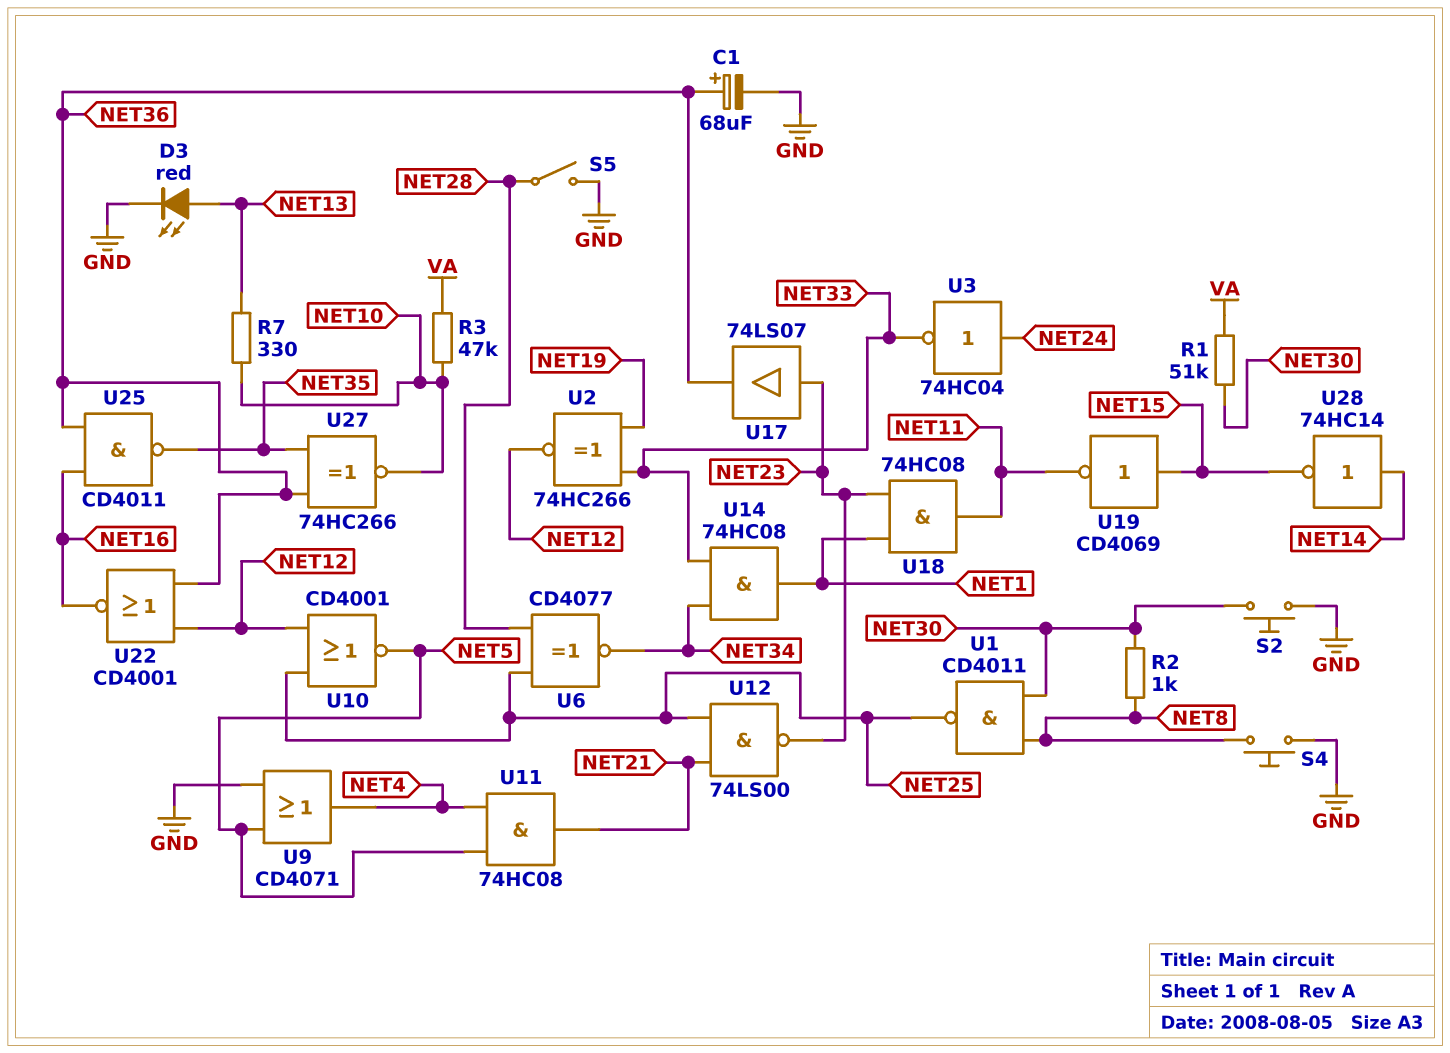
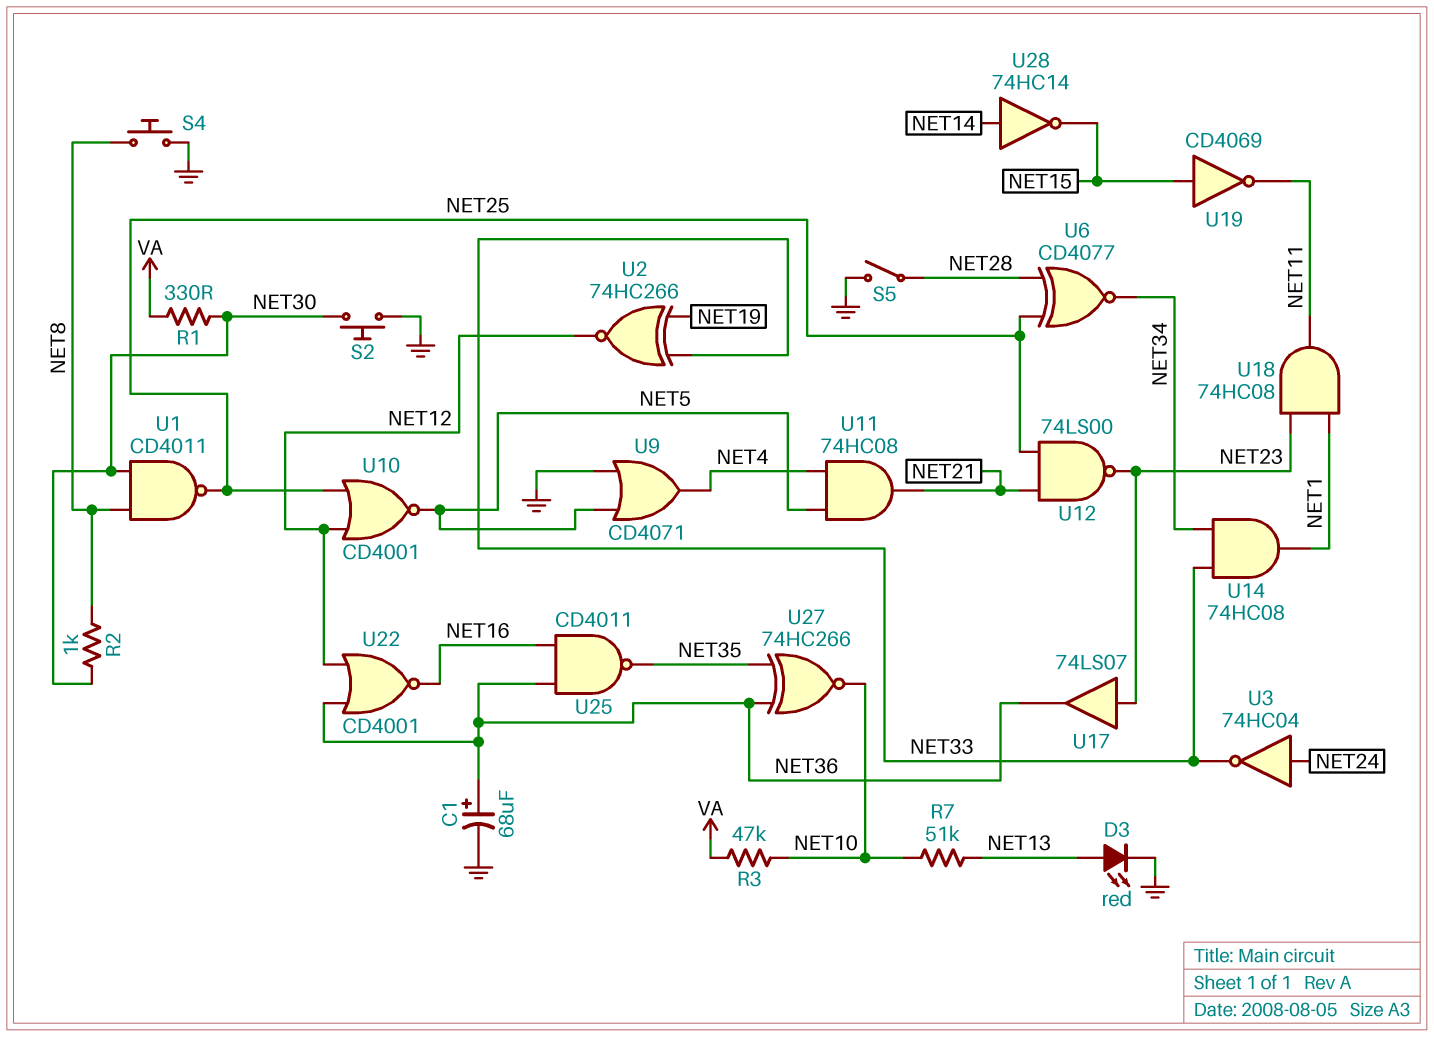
R1: 51k (NET30, VA) -> 330 (NET30, VA)
R7: 330 (NET10, NET13) -> 51k (NET10, NET13)

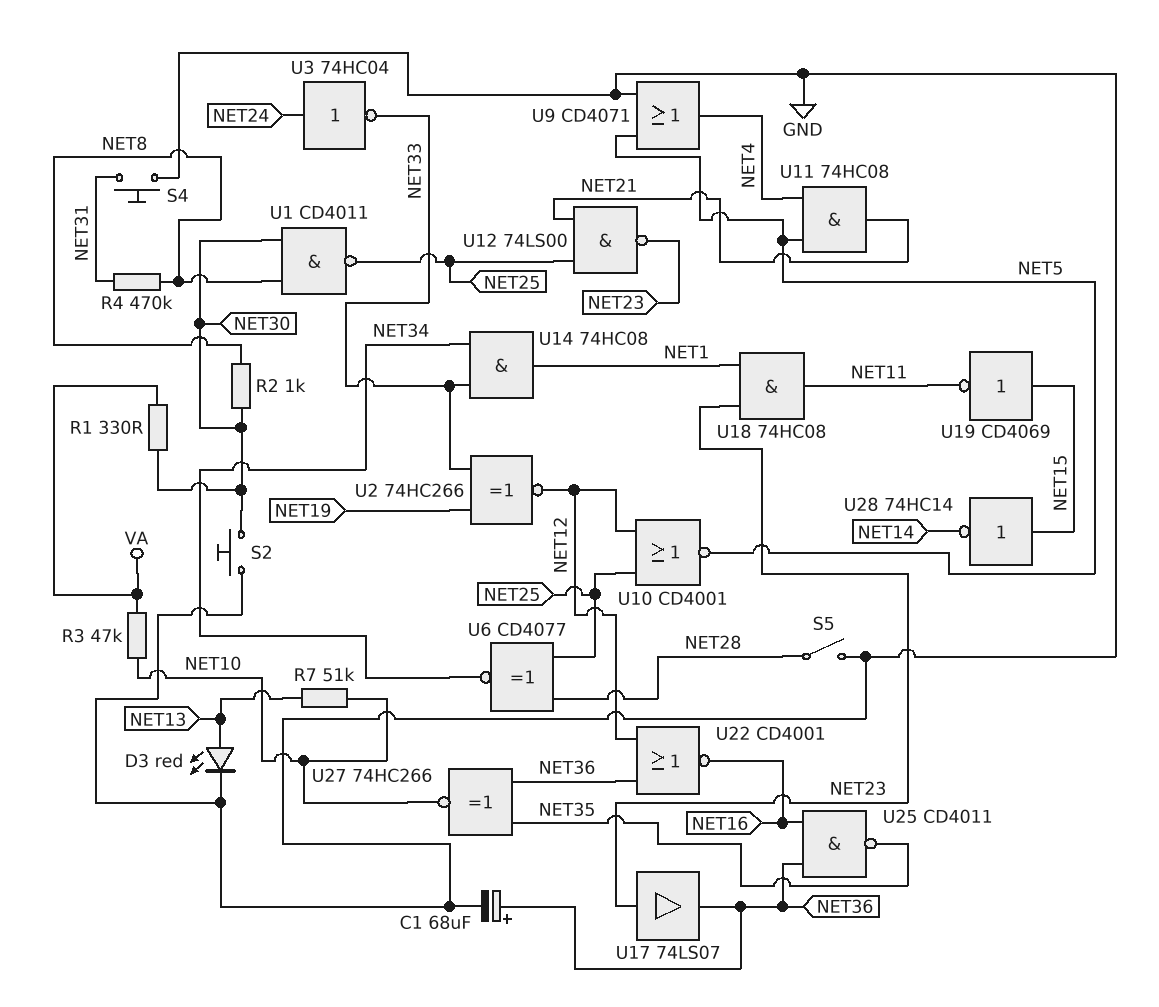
R4: none -> 470k (NET8, NET31)
S4: button (GND, NET8) -> button (GND, NET31)
U28: NOT 74HC14 (in NET14, out NET15) -> NOT 74HC14 (in NET15, out NET14)

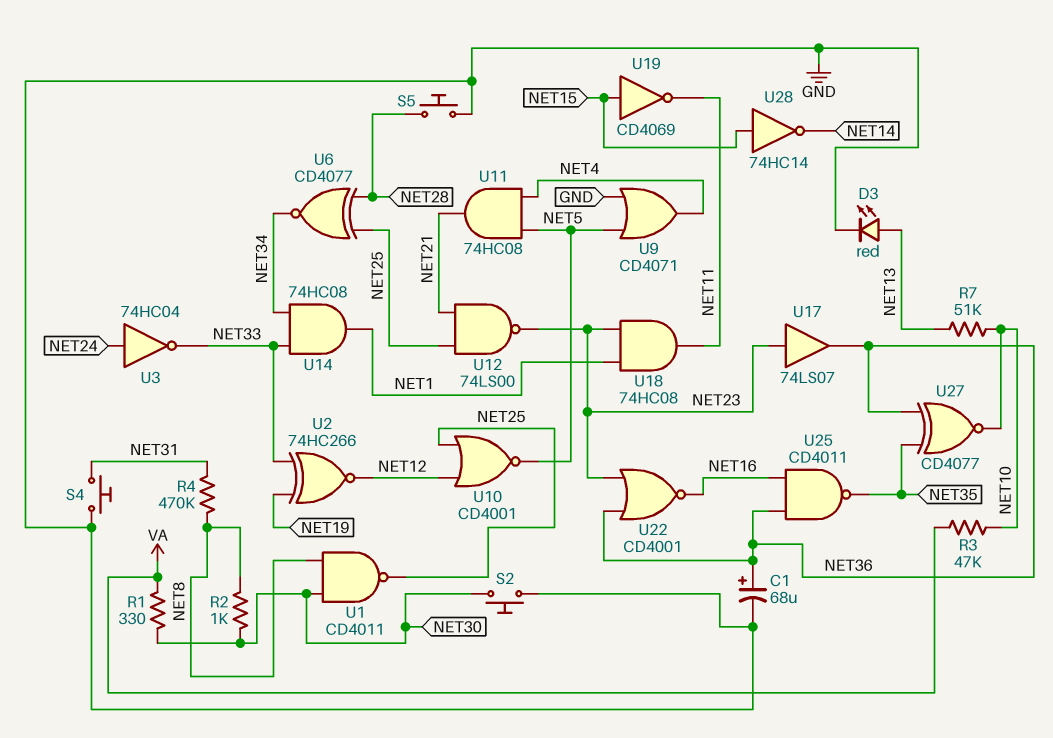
S5: switch (GND, NET28) -> button (GND, NET28)
U22: NOR CD4001 (in NET12, in NET36, out NET16) -> NOR CD4001 (in NET23, in NET36, out NET16)
U27: XNOR 74HC266 (in NET35, in NET36, out NET10) -> XNOR CD4077 (in NET35, in NET36, out NET10)

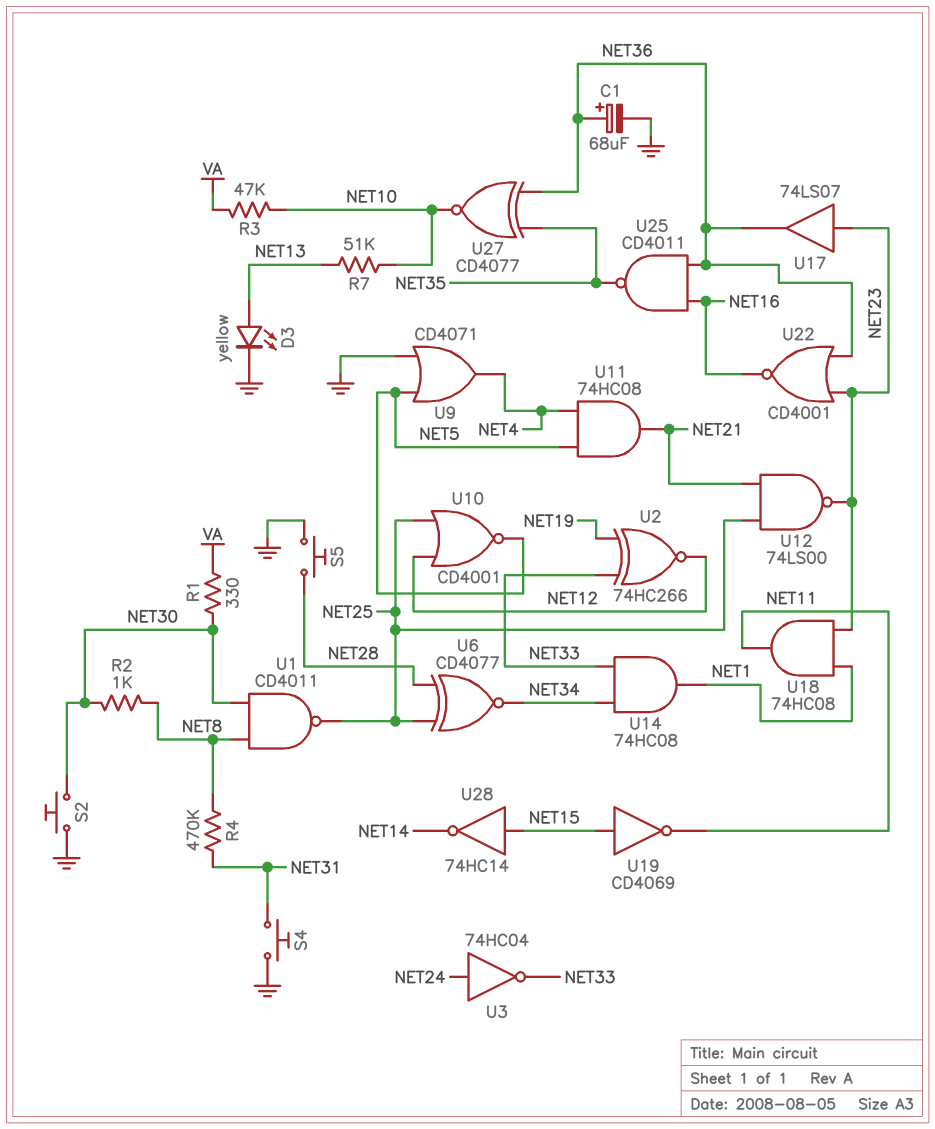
D3: LED red (A NET13, K GND) -> LED yellow (A NET13, K GND)

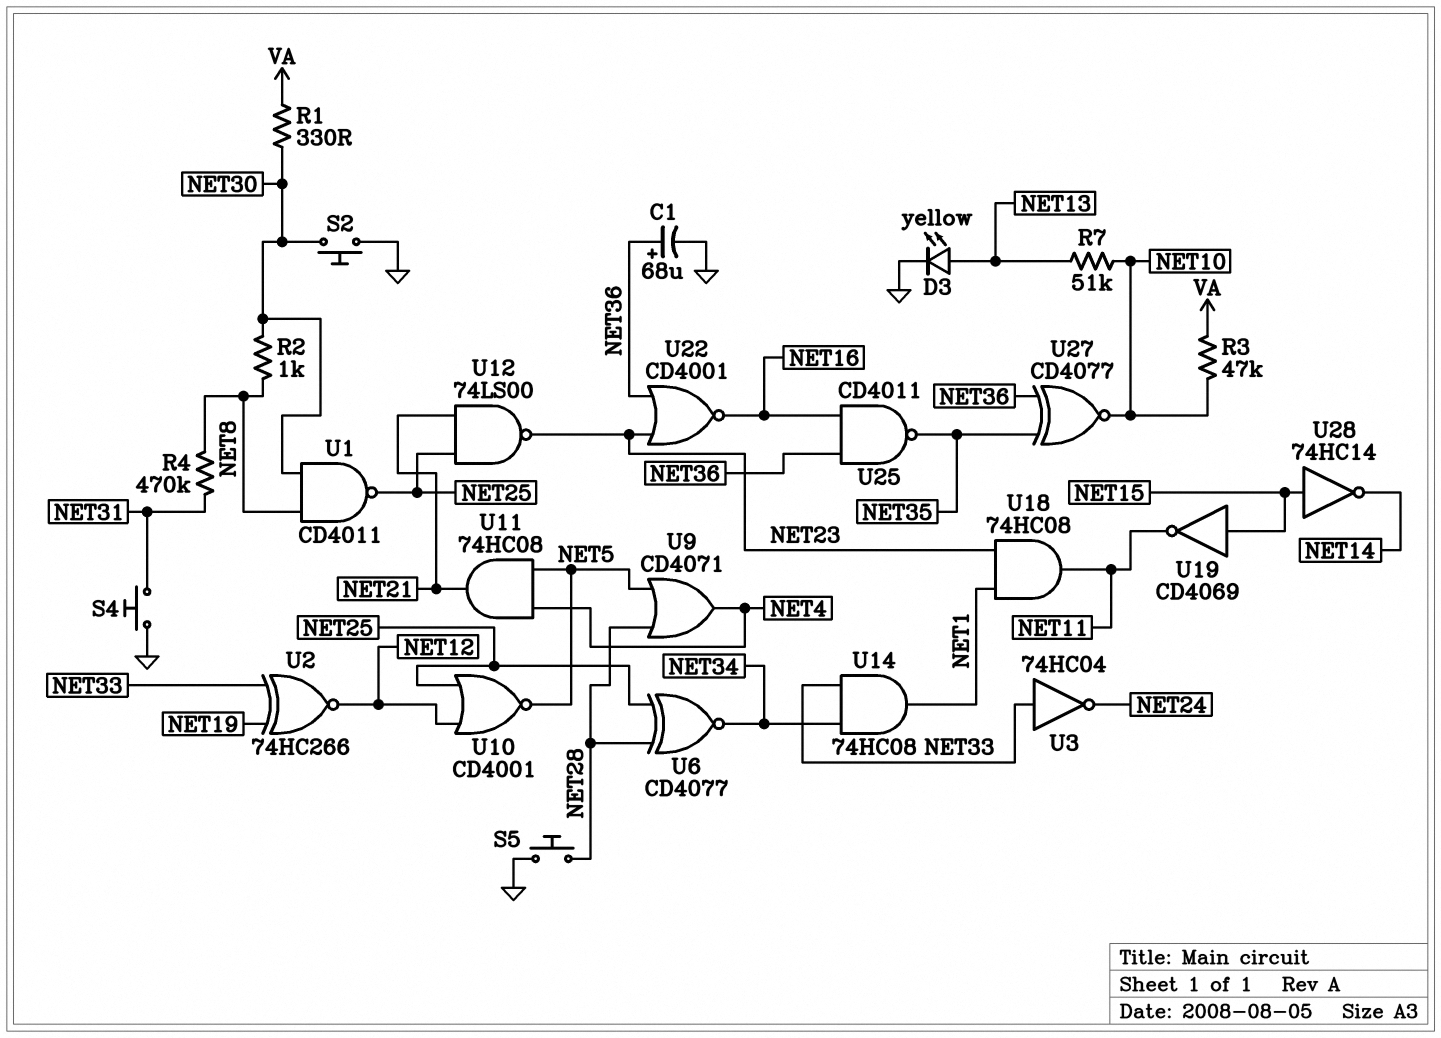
U3: NOT 74HC04 (in NET24, out NET33) -> NOT 74HC04 (in NET33, out NET24)
U9: OR CD4071 (in GND, in NET5, out NET4) -> OR CD4071 (in NET5, in NET28, out NET4)
U17: buffer 74LS07 (in NET23, out NET36) -> none

